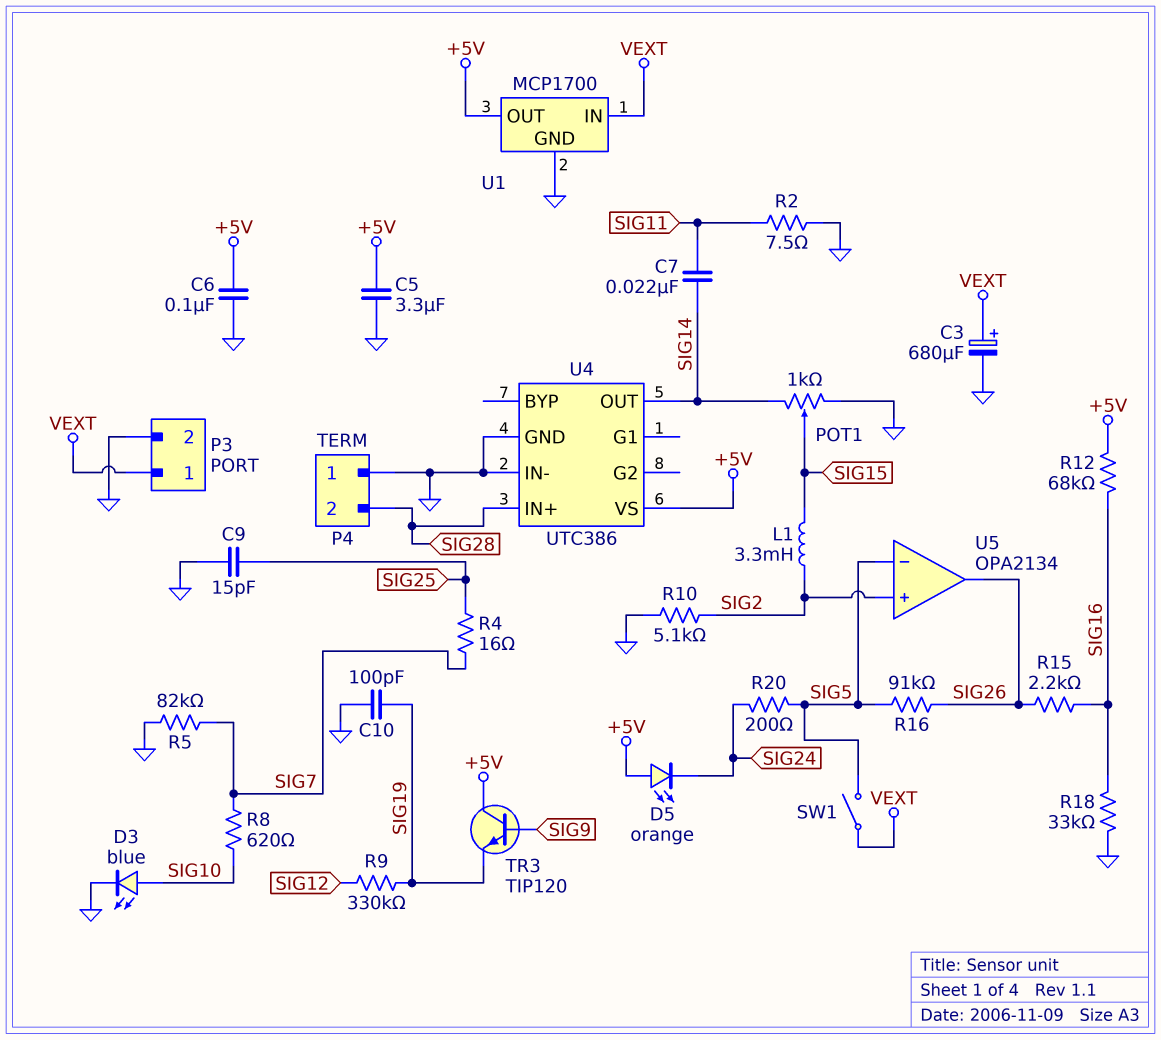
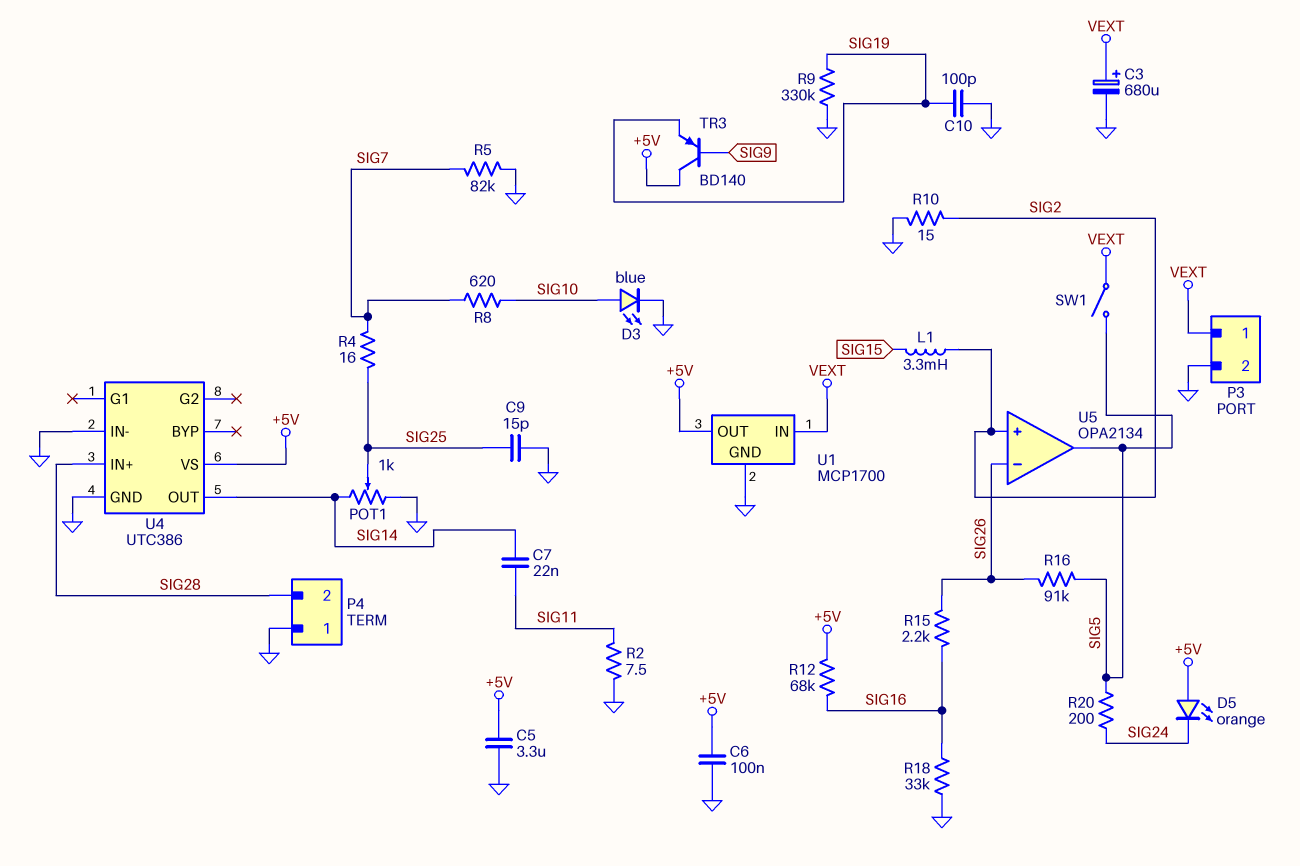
POT1: 1k (GND, SIG14, wiper SIG15) -> 1k (GND, SIG14, wiper SIG25)
R9: 330k (SIG12, SIG19) -> 330k (GND, SIG19)
R10: 5.1k (GND, SIG2) -> 15 (GND, SIG2)
TR3: NPN TIP120 (B SIG9, C +5V, E SIG19) -> PNP BD140 (B SIG9, C +5V, E SIG19)
U5 pin in-: SIG5 -> SIG26
U5 pin out: SIG26 -> SIG5

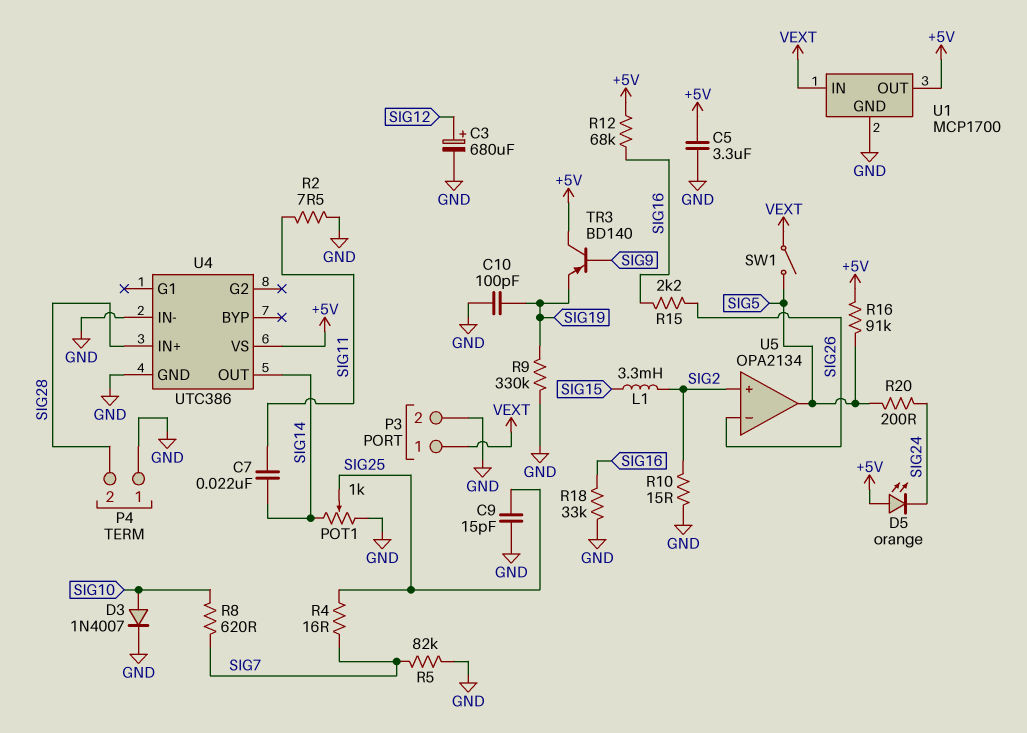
C3: 680uF (plus VEXT, minus GND) -> 680uF (plus SIG12, minus GND)
C6: 100nF (+5V, GND) -> none
D3: LED blue (A SIG10, K GND) -> diode 1N4007 (A SIG10, K GND)
R16: 91k (SIG5, SIG26) -> 91k (+5V, SIG5)

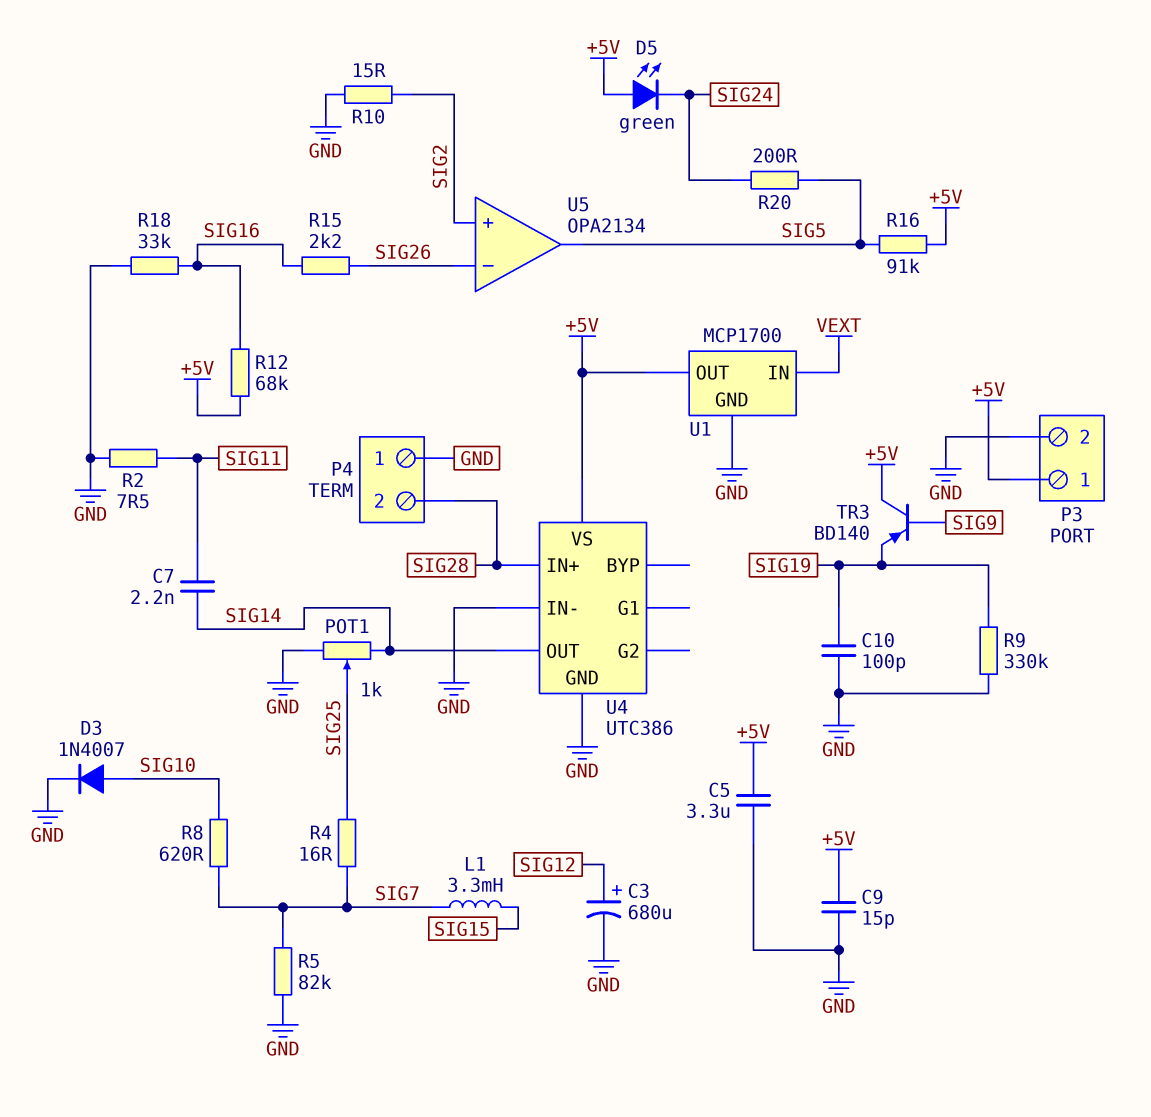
C7: 22nF (SIG11, SIG14) -> 2.2nF (SIG11, SIG14)
C9: 15pF (GND, SIG25) -> 15pF (+5V, GND)
D5: LED orange (A +5V, K SIG24) -> LED green (A +5V, K SIG24)
L1: 3.3mH (SIG2, SIG15) -> 3.3mH (SIG7, SIG15)
P3 pin 1: VEXT -> +5V
SW1: switch (SIG5, VEXT) -> none

